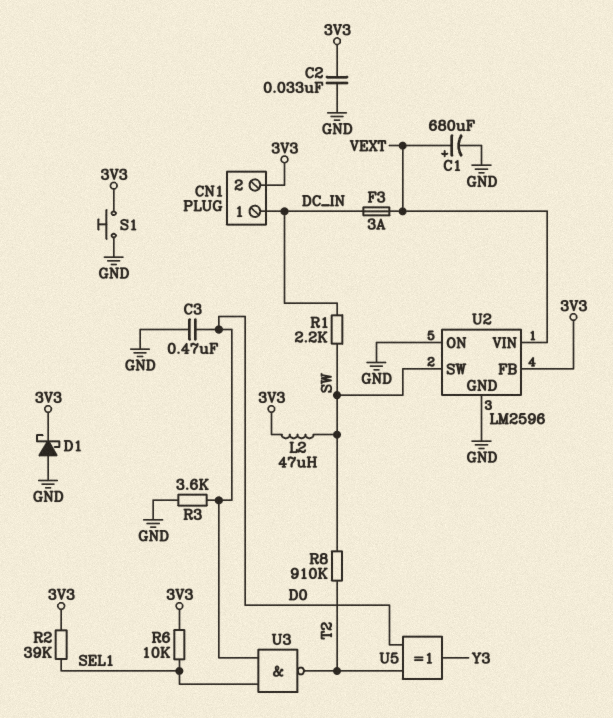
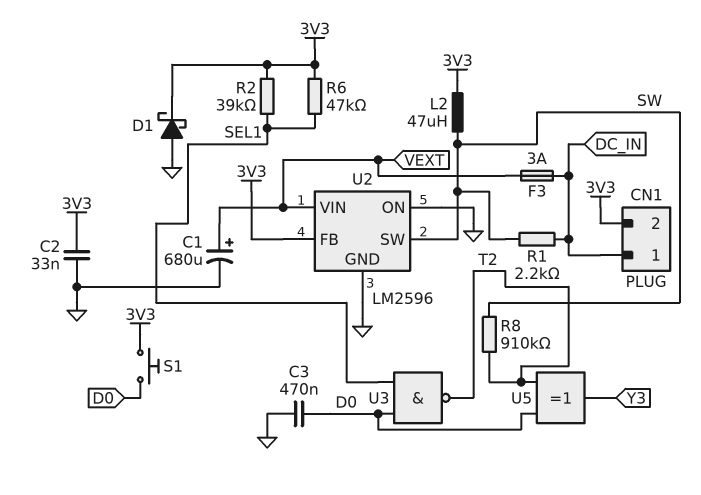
R3: 3.6k (D0, GND) -> none
R6: 10k (3V3, SEL1) -> 47k (3V3, SEL1)
S1: button (3V3, GND) -> button (3V3, D0)

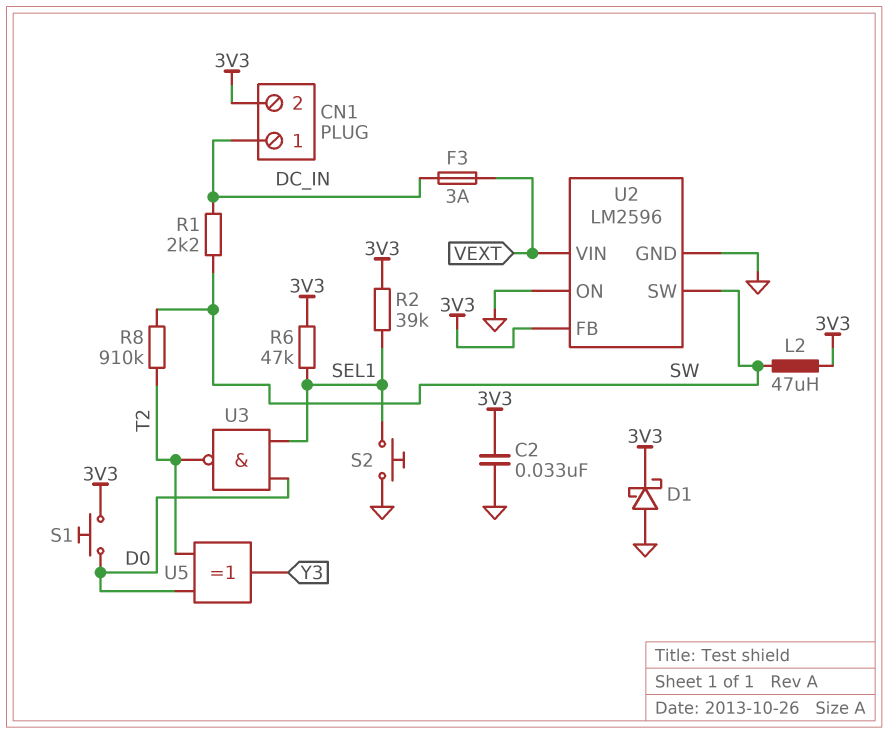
C1: 680uF (plus VEXT, minus GND) -> none
C3: 470nF (D0, GND) -> none
S2: none -> button (GND, SEL1)

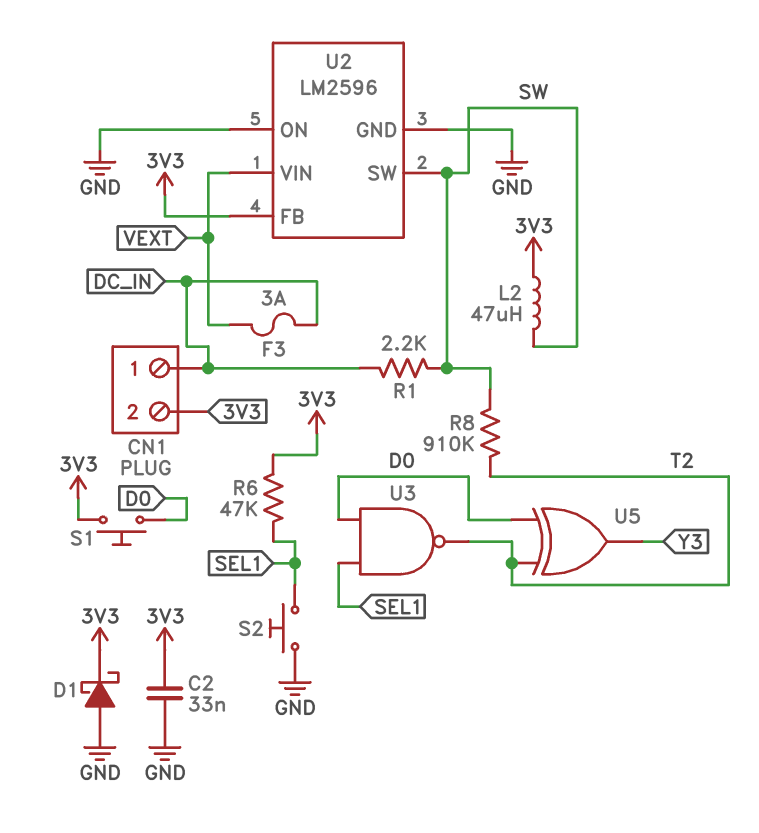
R2: 39k (3V3, SEL1) -> none

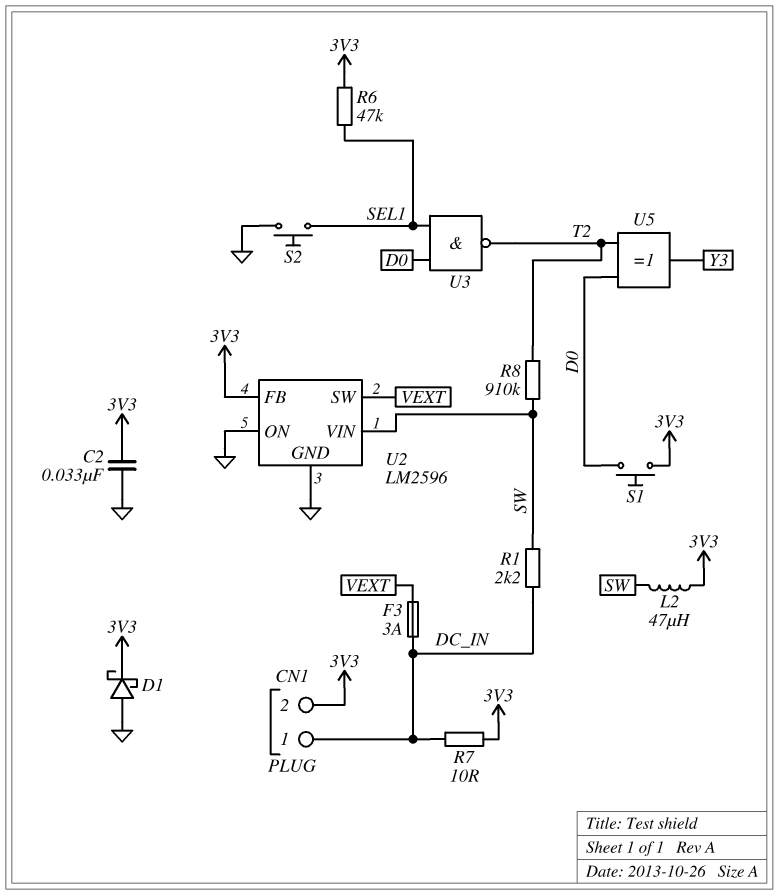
R7: none -> 10 (3V3, DC_IN)
U2 pin SW: SW -> VEXT
U2 pin VIN: VEXT -> SW

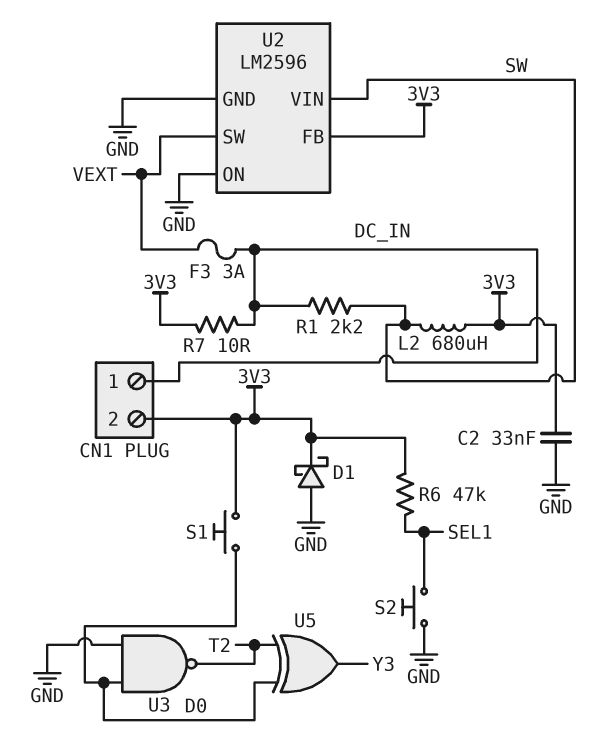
L2: 47uH (3V3, SW) -> 680uH (3V3, SW)
R8: 910k (SW, T2) -> none
U3: NAND (in D0, in SEL1, out T2) -> NAND (in D0, in GND, out T2)

